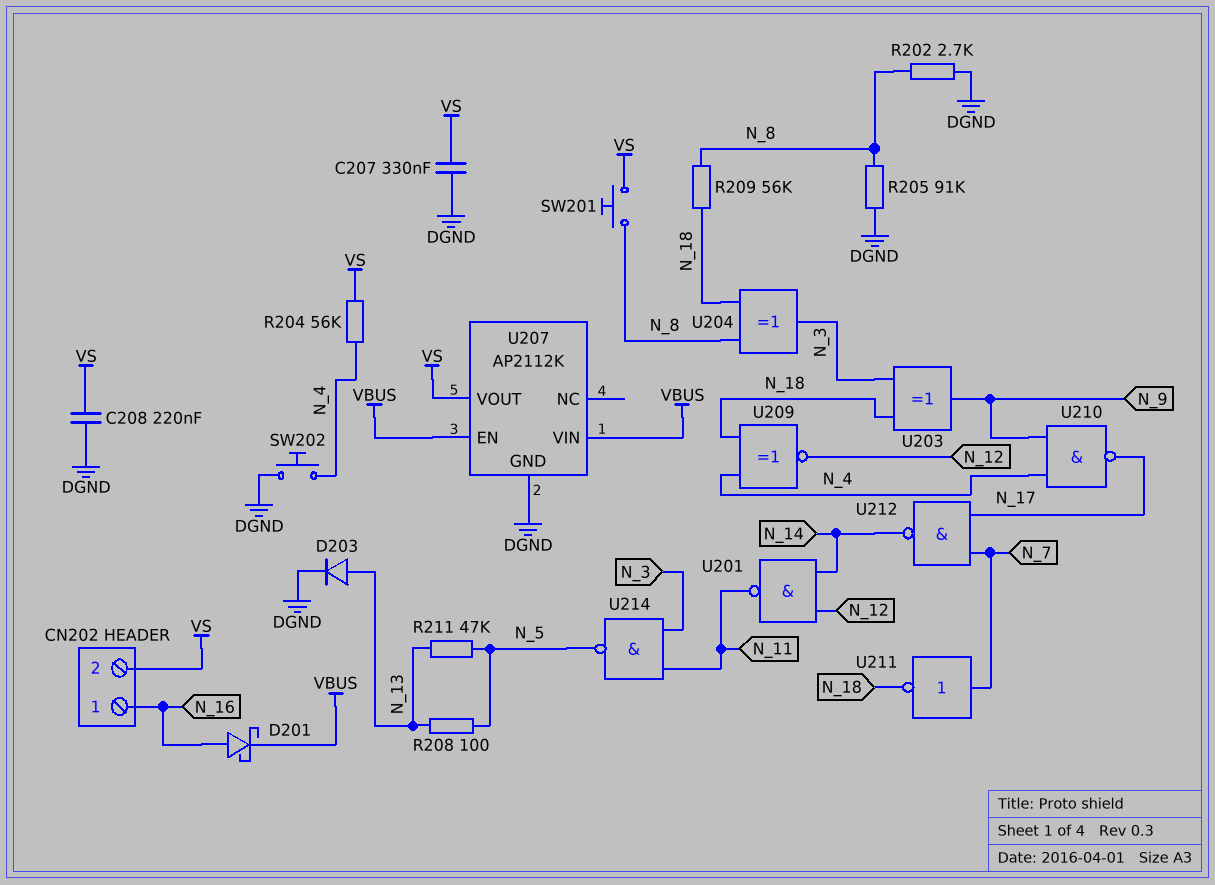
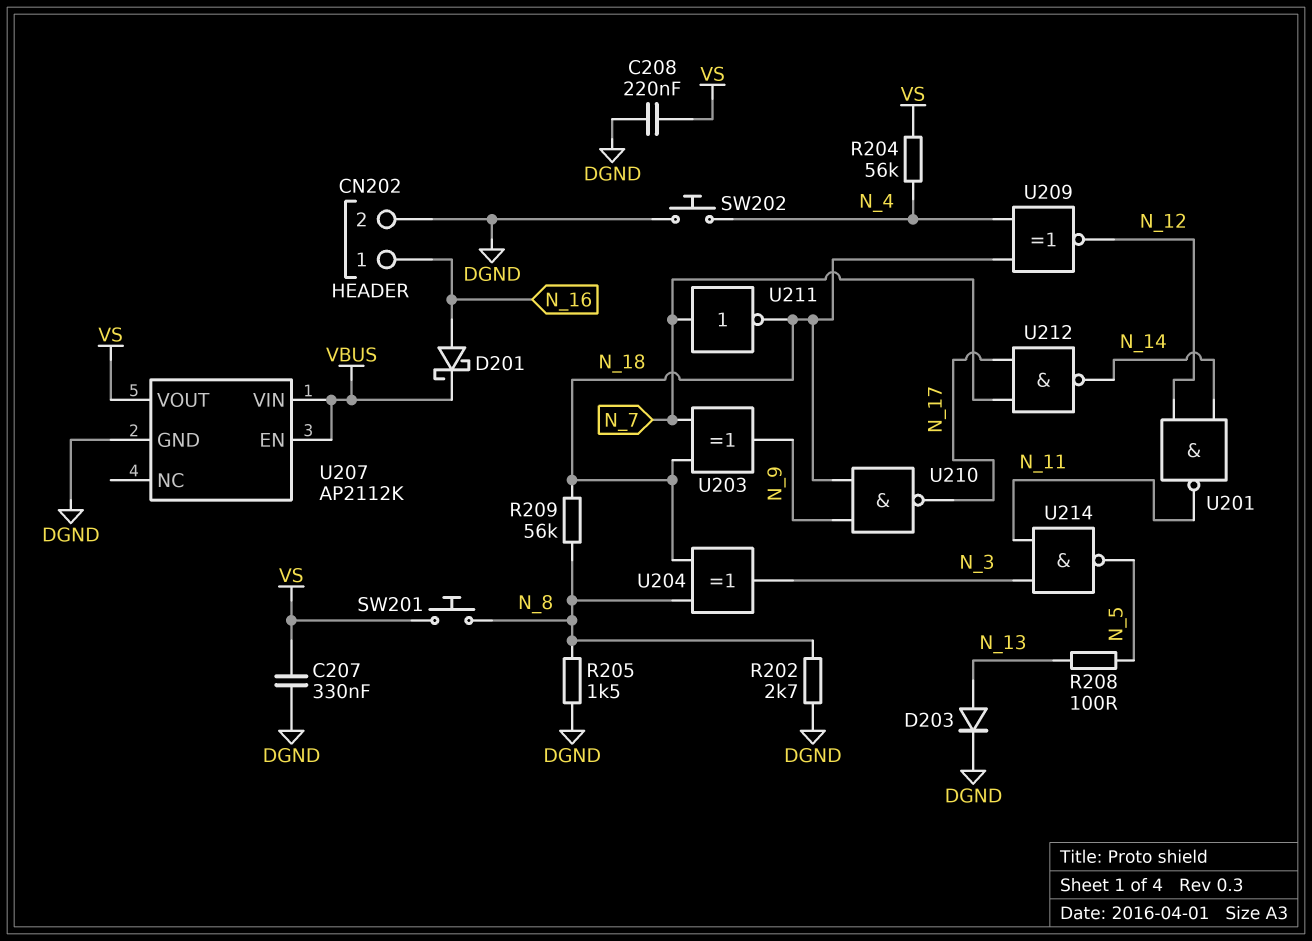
CN202 pin 2: VS -> DGND
R205: 91k (DGND, N_8) -> 1.5k (DGND, N_8)
R211: 47k (N_5, N_13) -> none
U203: XOR (in N_3, in N_18, out N_9) -> XOR (in N_7, in N_18, out N_9)
U210: NAND (in N_4, in N_9, out N_17) -> NAND (in N_9, in N_18, out N_17)

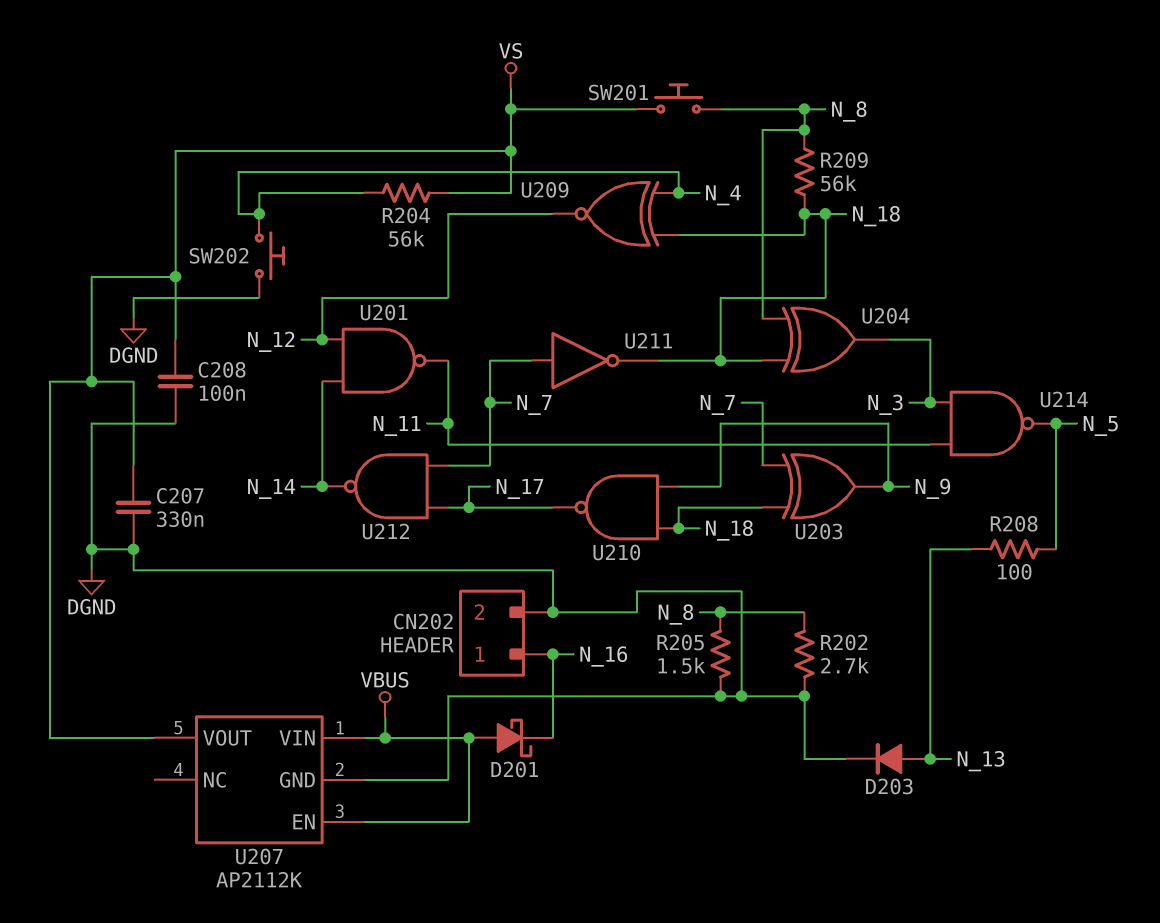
C208: 220nF (DGND, VS) -> 100nF (DGND, VS)
D201: schottky (A N_16, K VBUS) -> schottky (A VBUS, K N_16)

